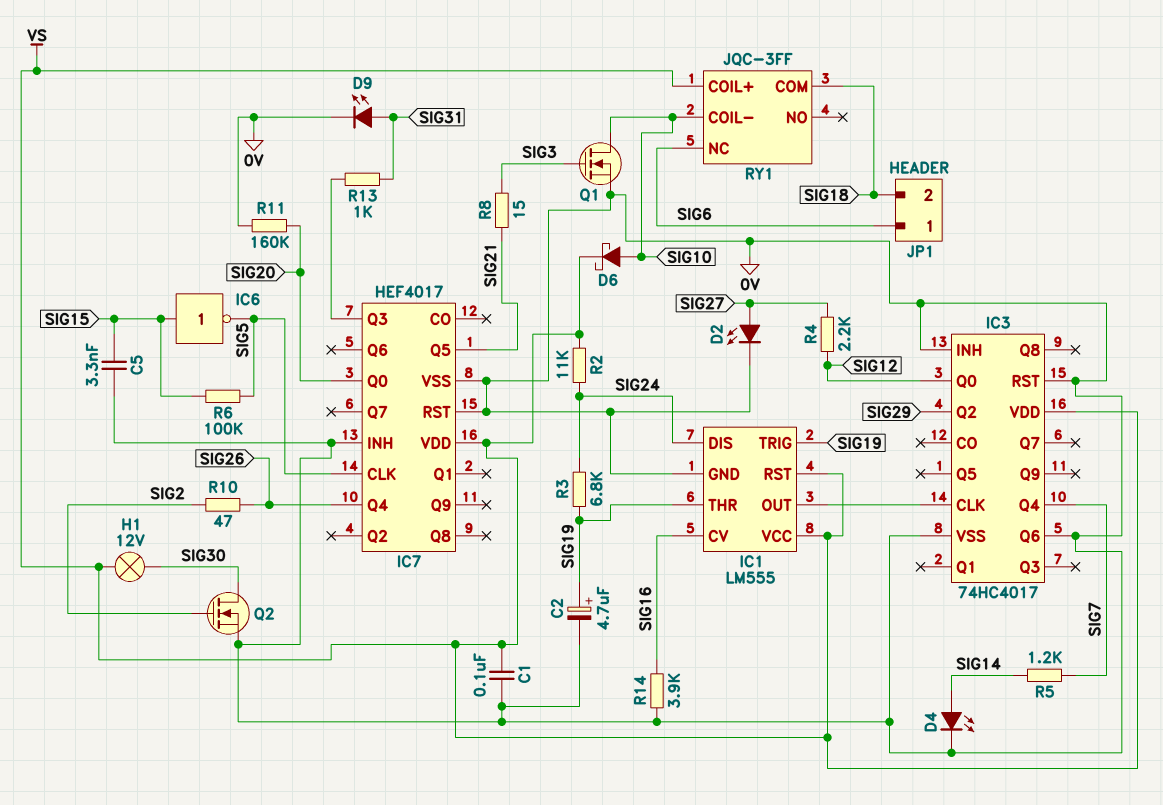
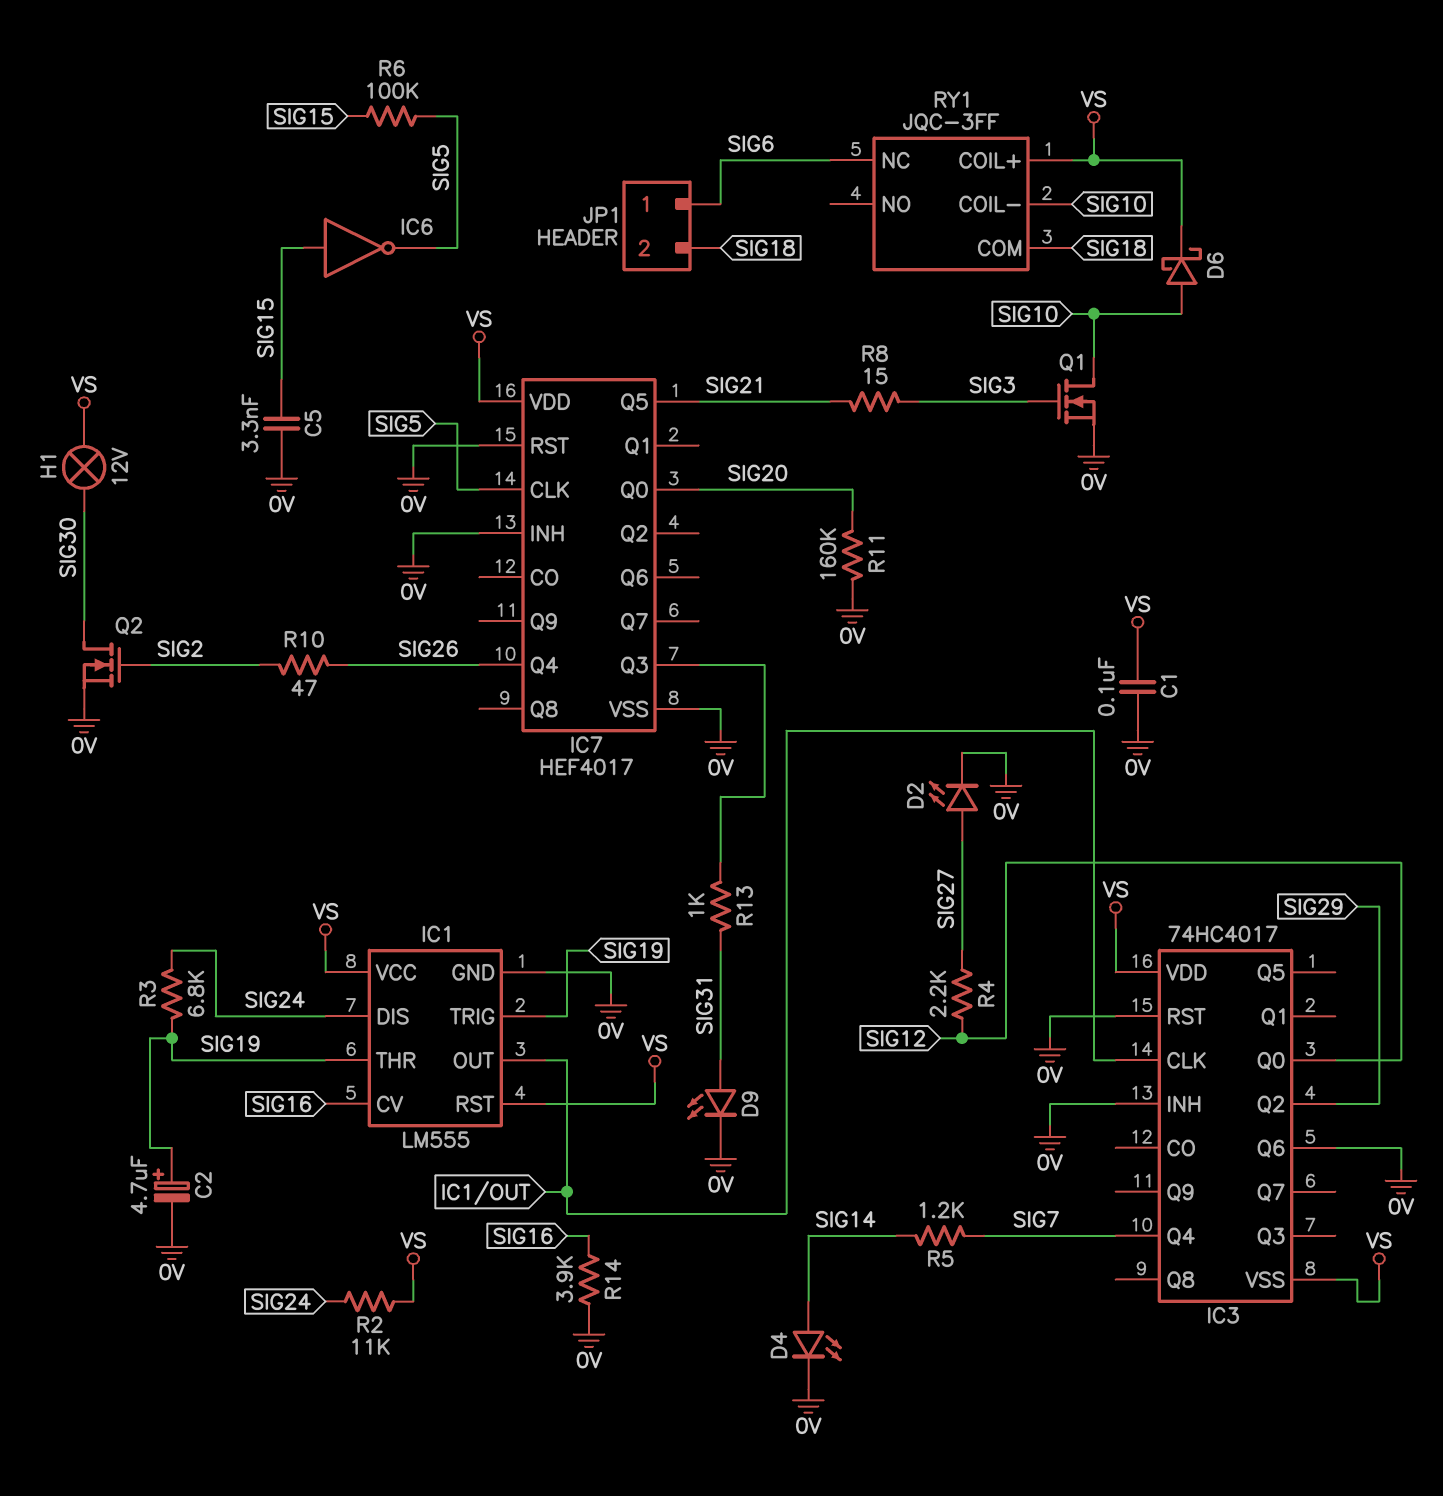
IC3 pin VSS: 0V -> VS

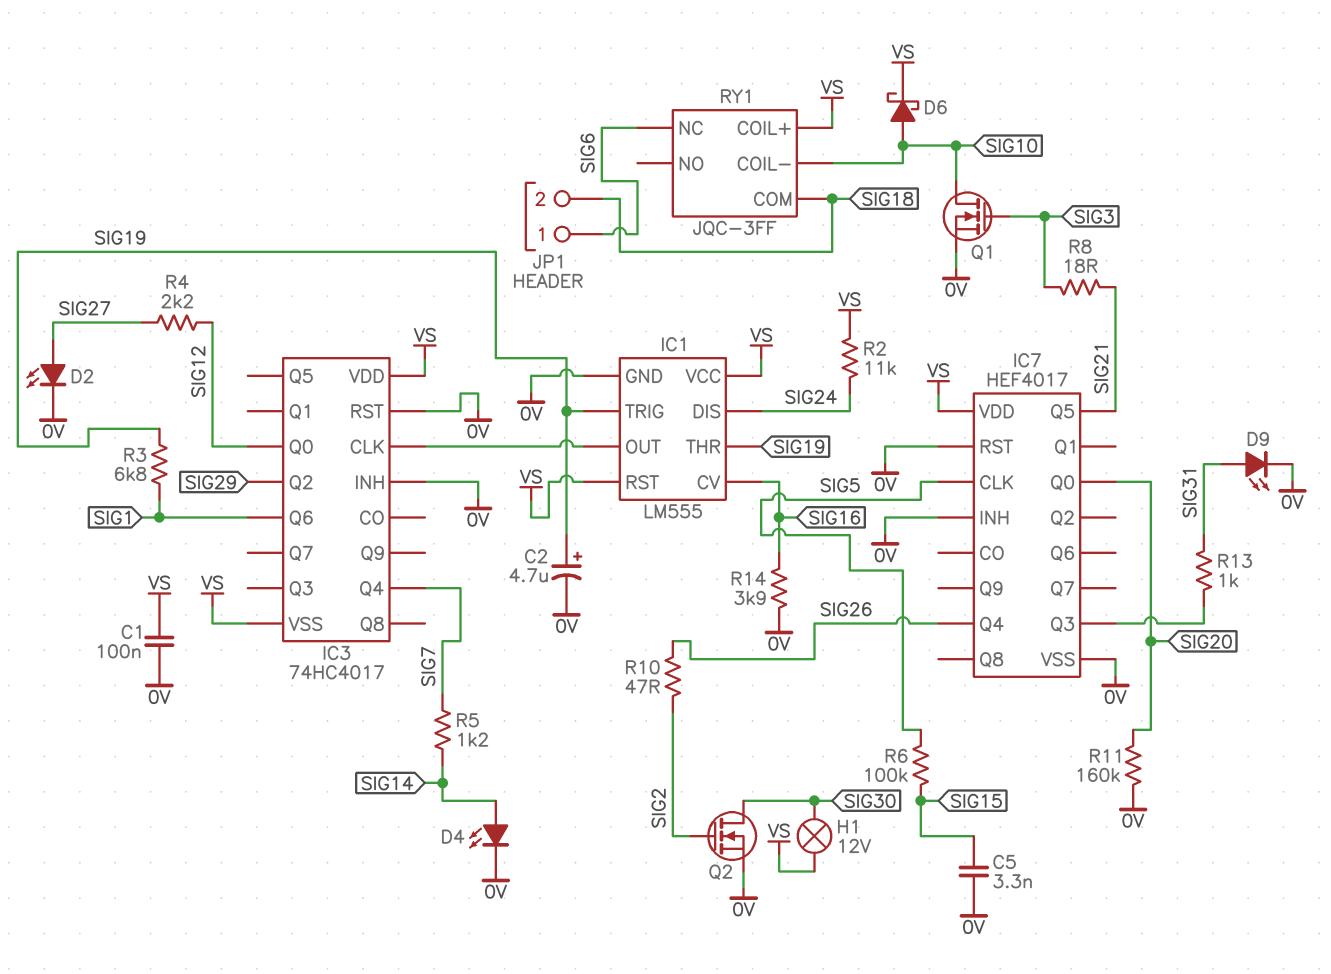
IC3 pin Q6: 0V -> SIG1
IC6: NOT (in SIG15, out SIG5) -> none
R3: 6.8k (SIG19, SIG24) -> 6.8k (SIG1, SIG19)
R8: 15 (SIG3, SIG21) -> 18 (SIG3, SIG21)

